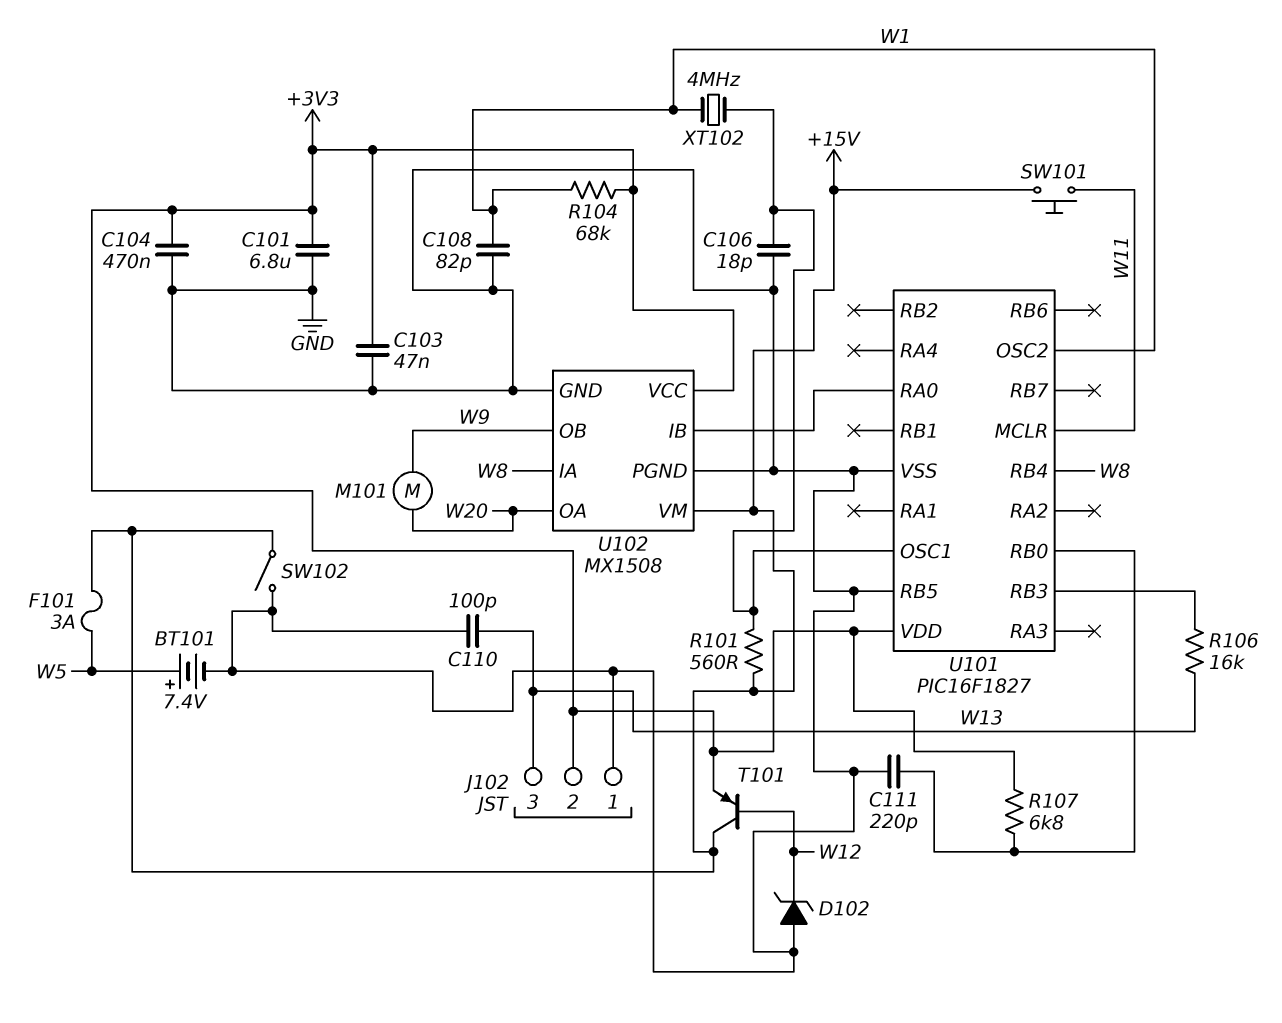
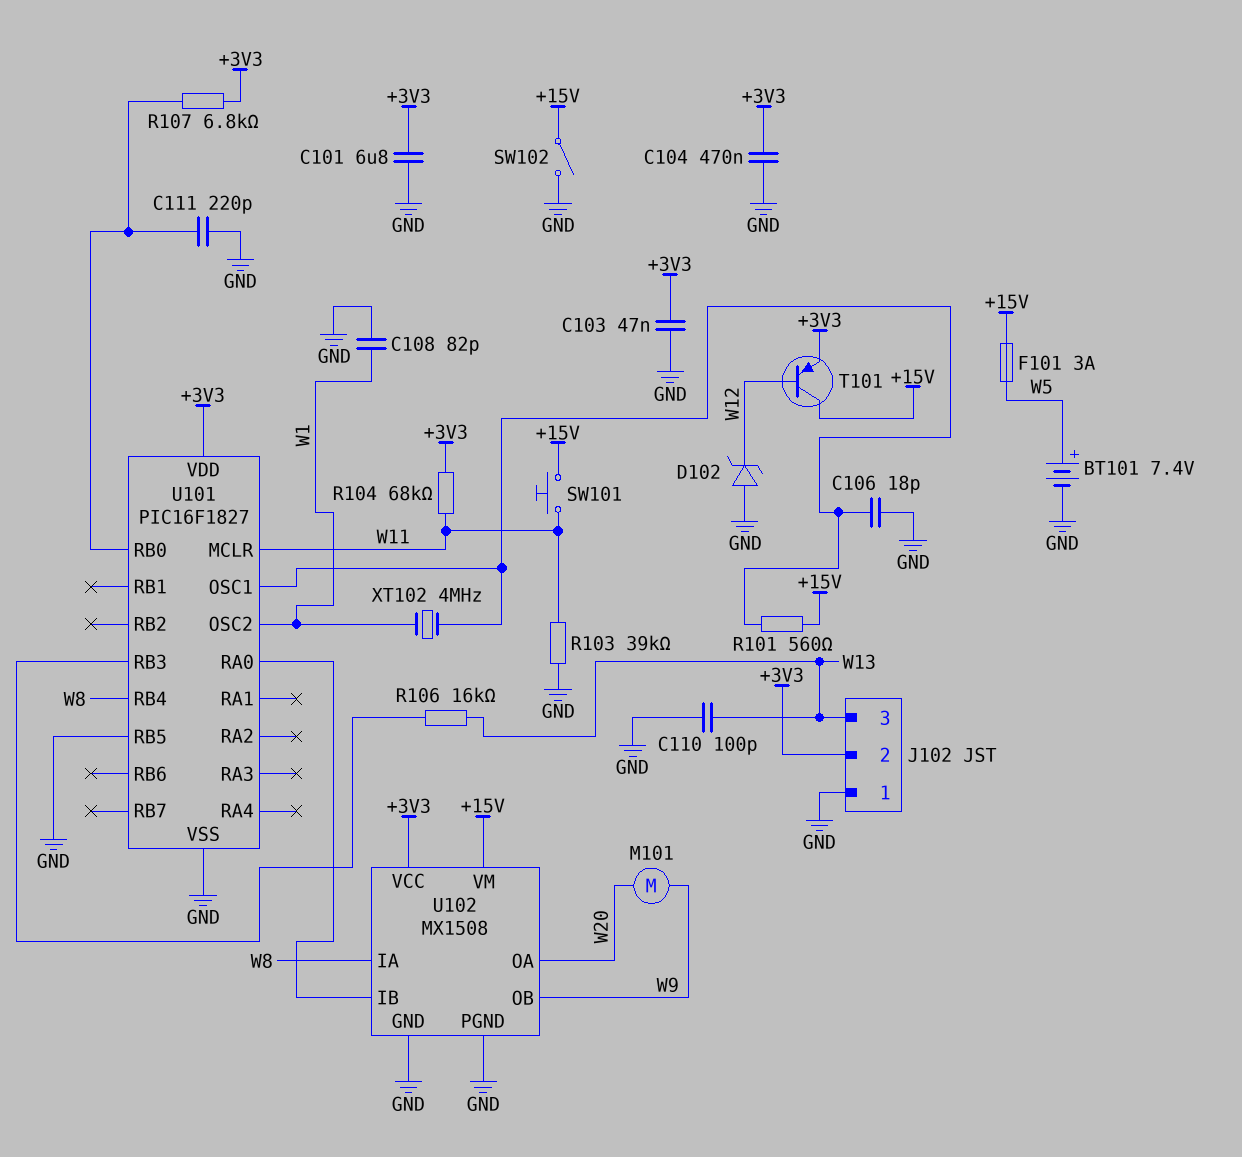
R103: none -> 39k (GND, W11)
R104: 68k (+3V3, W1) -> 68k (+3V3, W11)

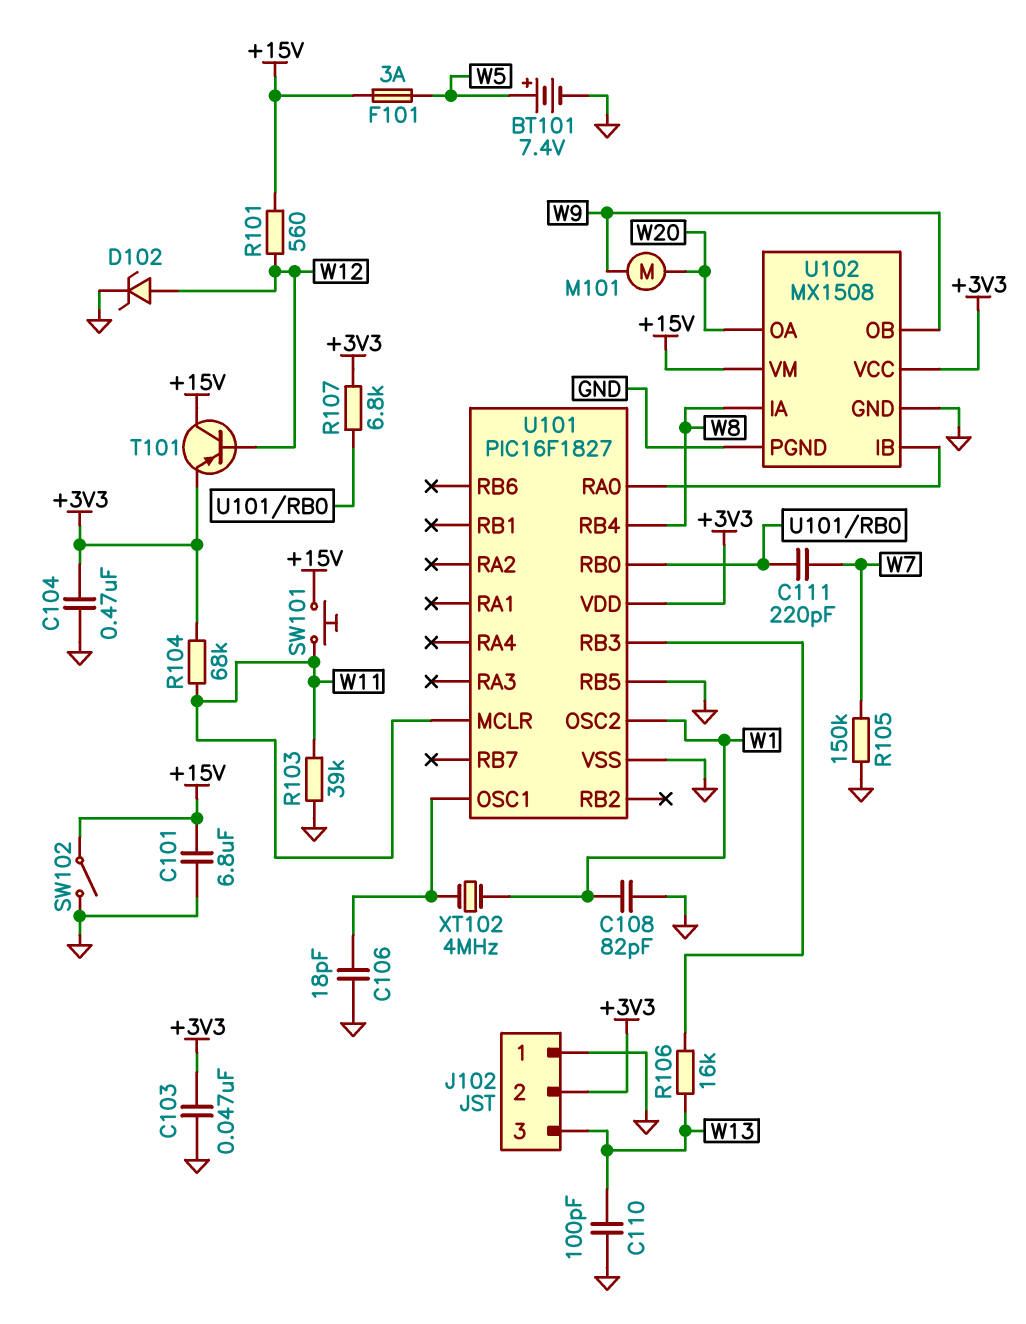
C101: 6.8uF (+3V3, GND) -> 6.8uF (+15V, GND)
C111: 220pF (GND, U101/RB0) -> 220pF (U101/RB0, W7)
D102: zener (A GND, K W12) -> zener (A W12, K GND)
R101: 560 (+15V, U101/OSC1) -> 560 (+15V, W12)
R105: none -> 150k (GND, W7)

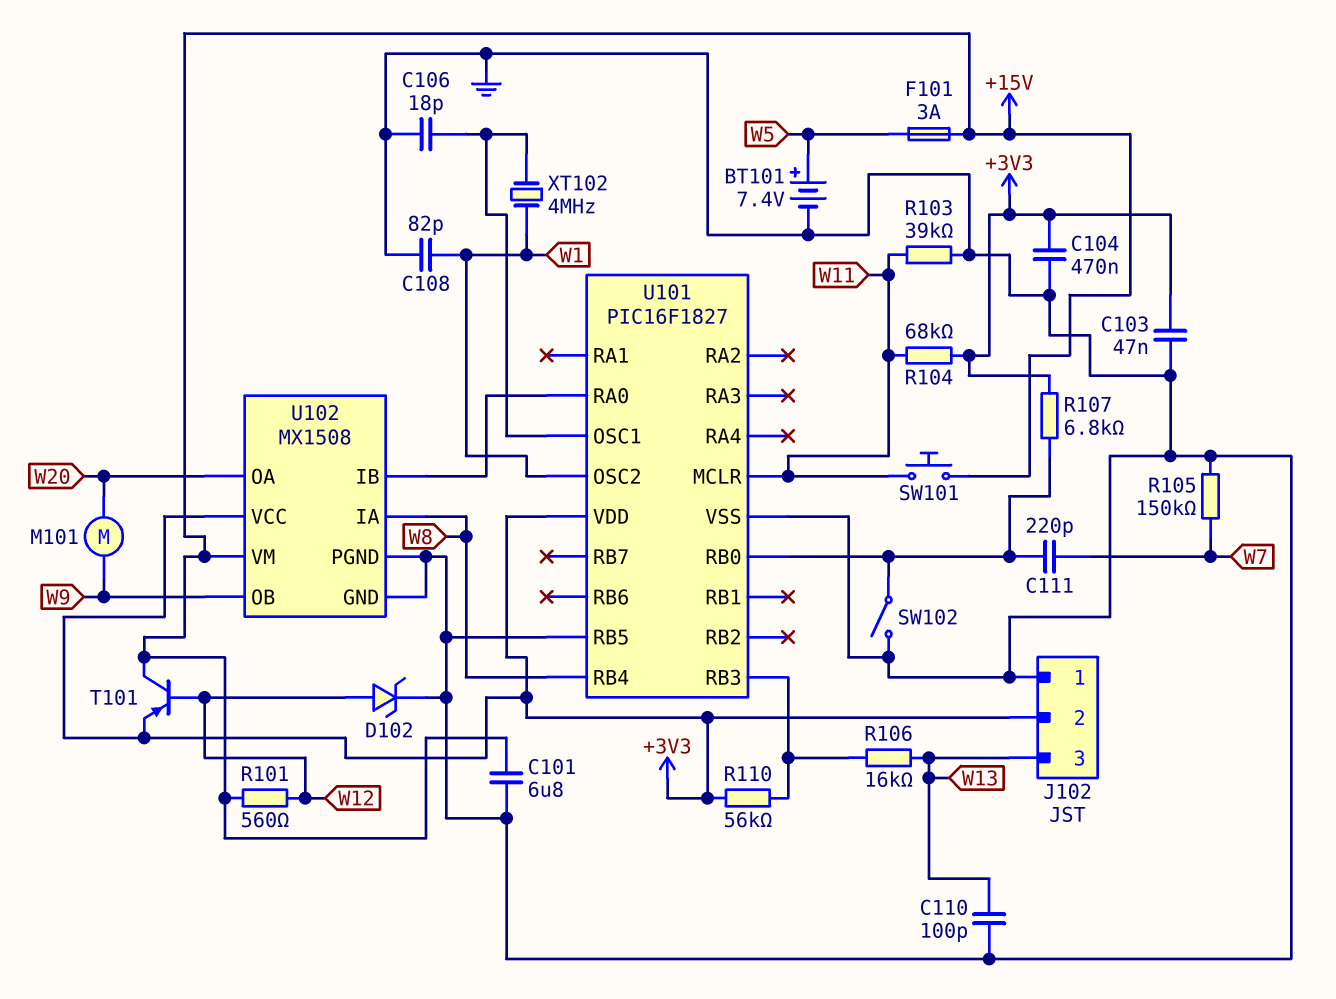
R110: none -> 56k (+3V3, U101/RB3)
SW102: switch (+15V, GND) -> switch (GND, U101/RB0)

